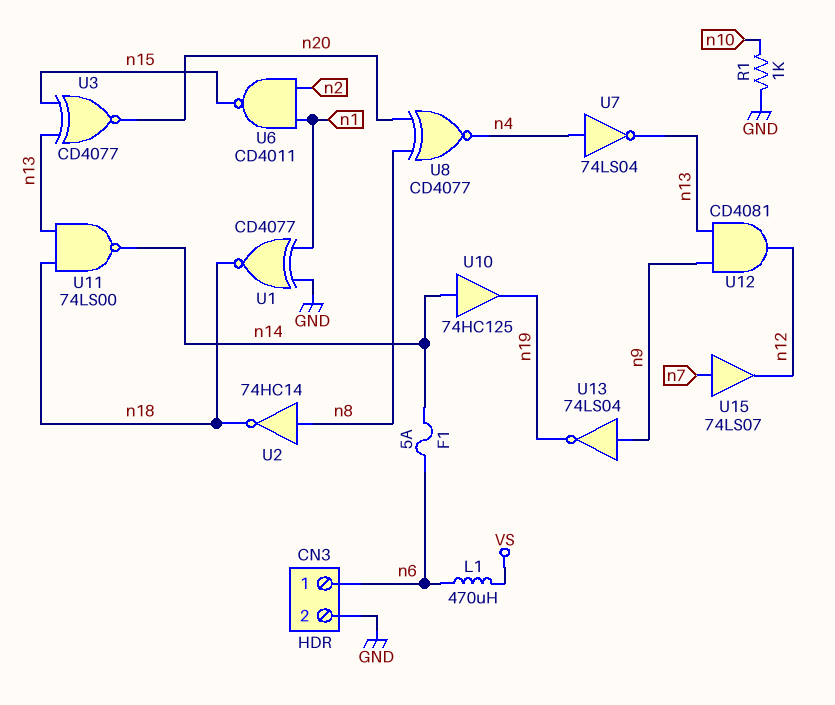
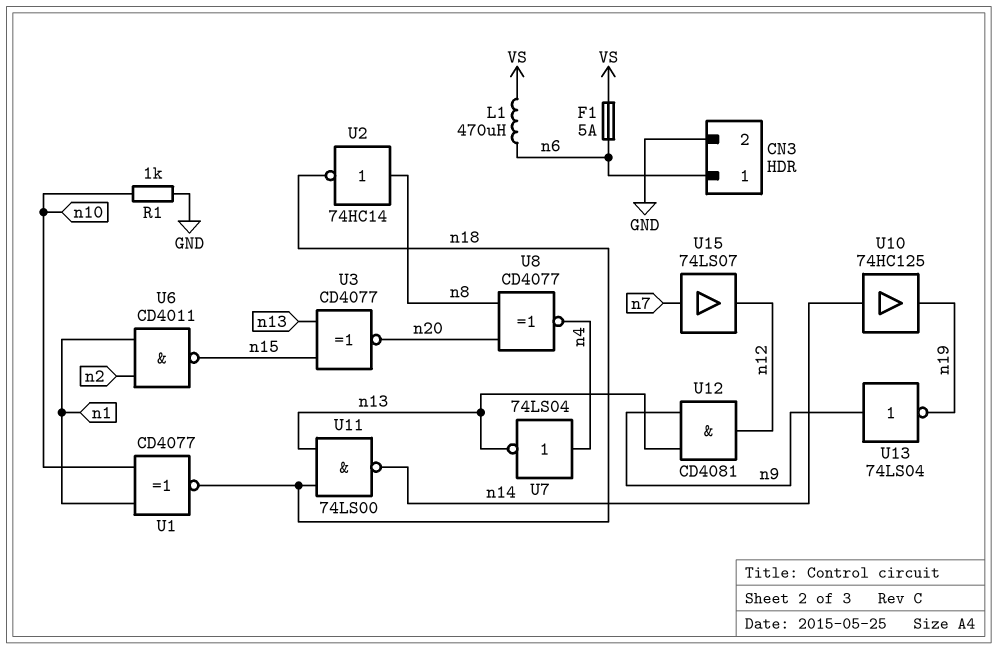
F1: 5A (n6, n14) -> 5A (VS, n6)
U1: XNOR CD4077 (in GND, in n1, out n18) -> XNOR CD4077 (in n1, in n10, out n18)

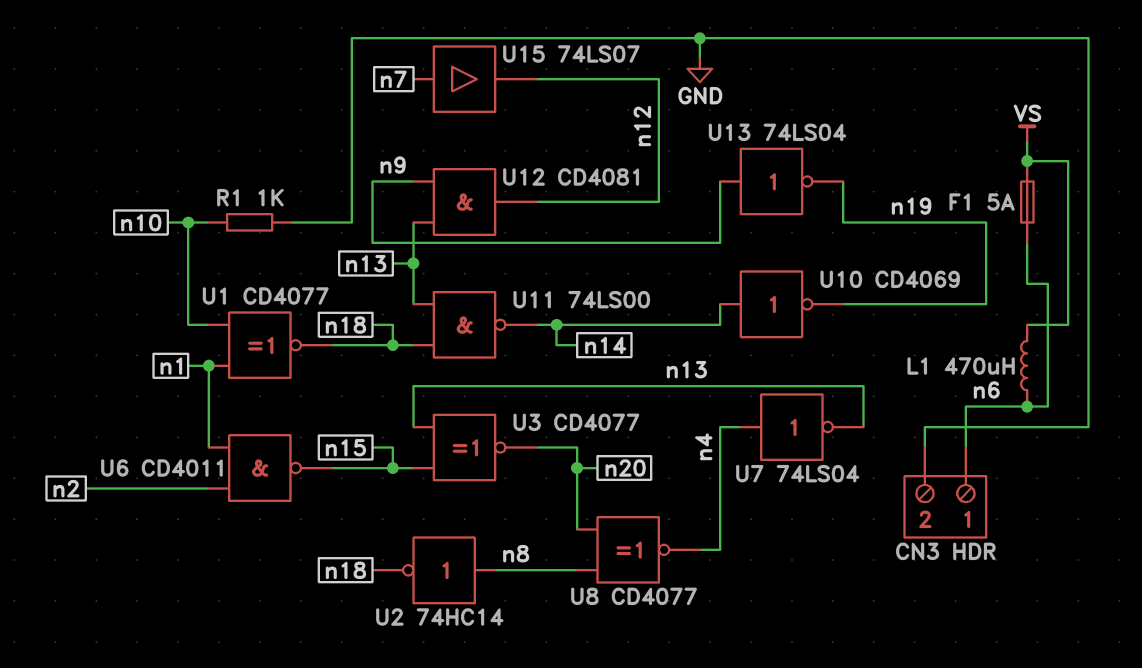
U10: buffer 74HC125 (in n14, out n19) -> NOT CD4069 (in n14, out n19)

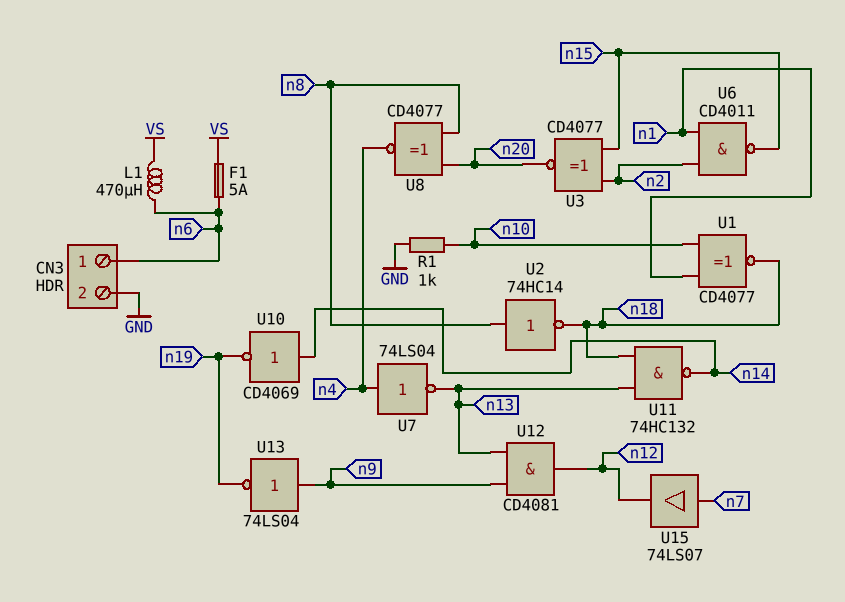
U3: XNOR CD4077 (in n13, in n15, out n20) -> XNOR CD4077 (in n2, in n15, out n20)
U11: NAND 74LS00 (in n13, in n18, out n14) -> NAND 74HC132 (in n13, in n18, out n14)

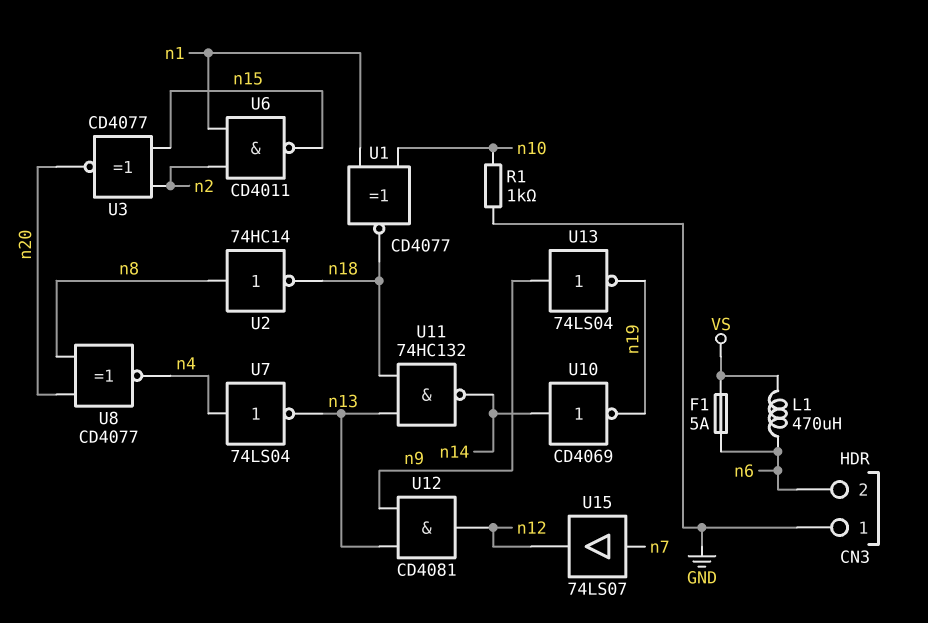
CN3 pin 1: n6 -> GND
CN3 pin 2: GND -> n6

